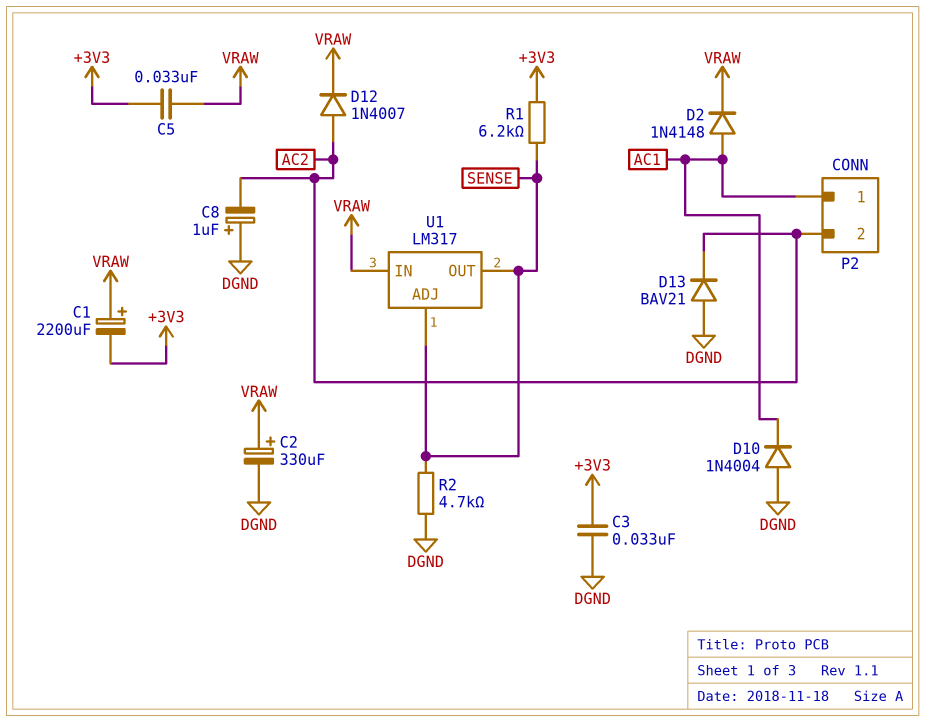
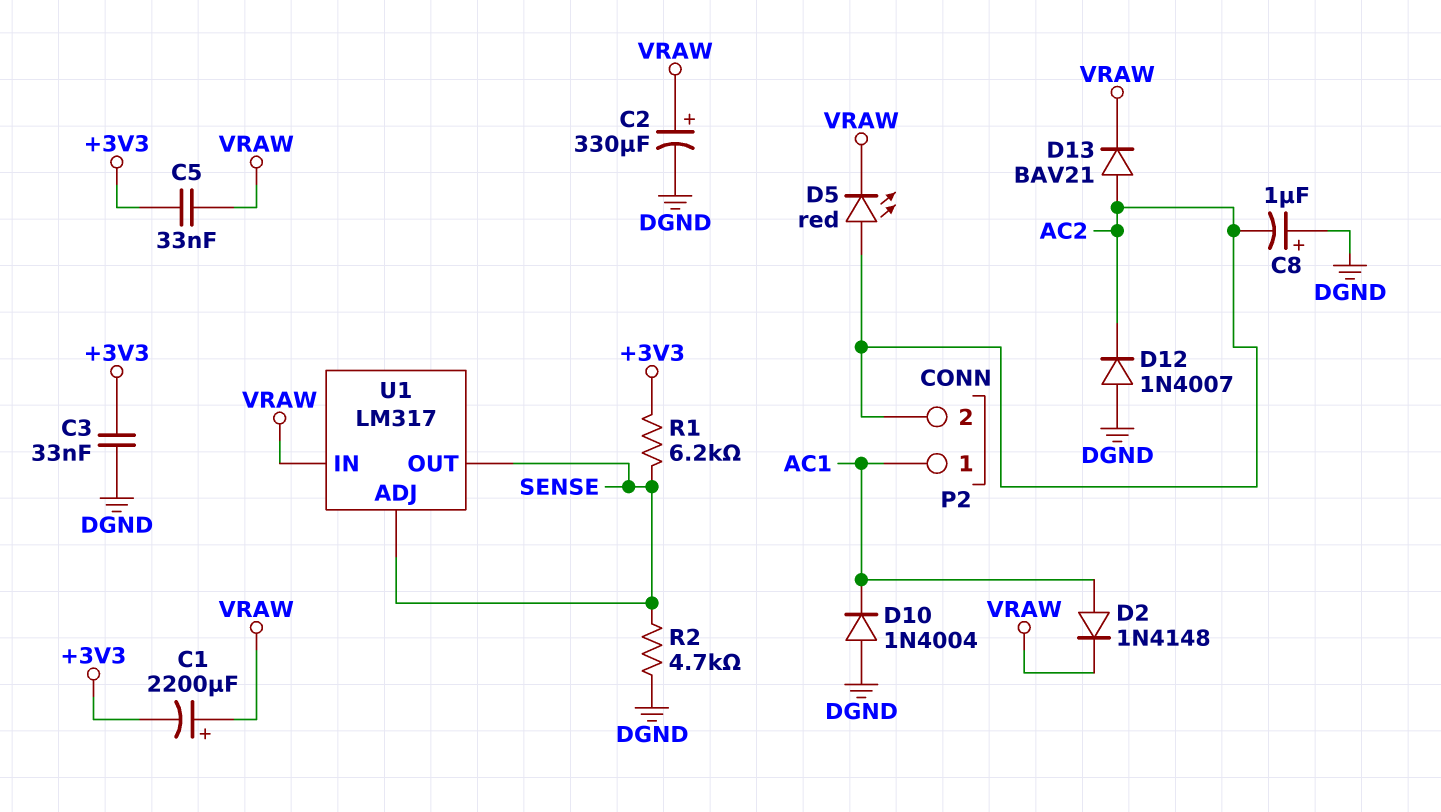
D5: none -> LED red (A AC2, K VRAW)
D12: diode 1N4007 (A AC2, K VRAW) -> diode 1N4007 (A DGND, K AC2)
D13: diode BAV21 (A DGND, K AC2) -> diode BAV21 (A AC2, K VRAW)

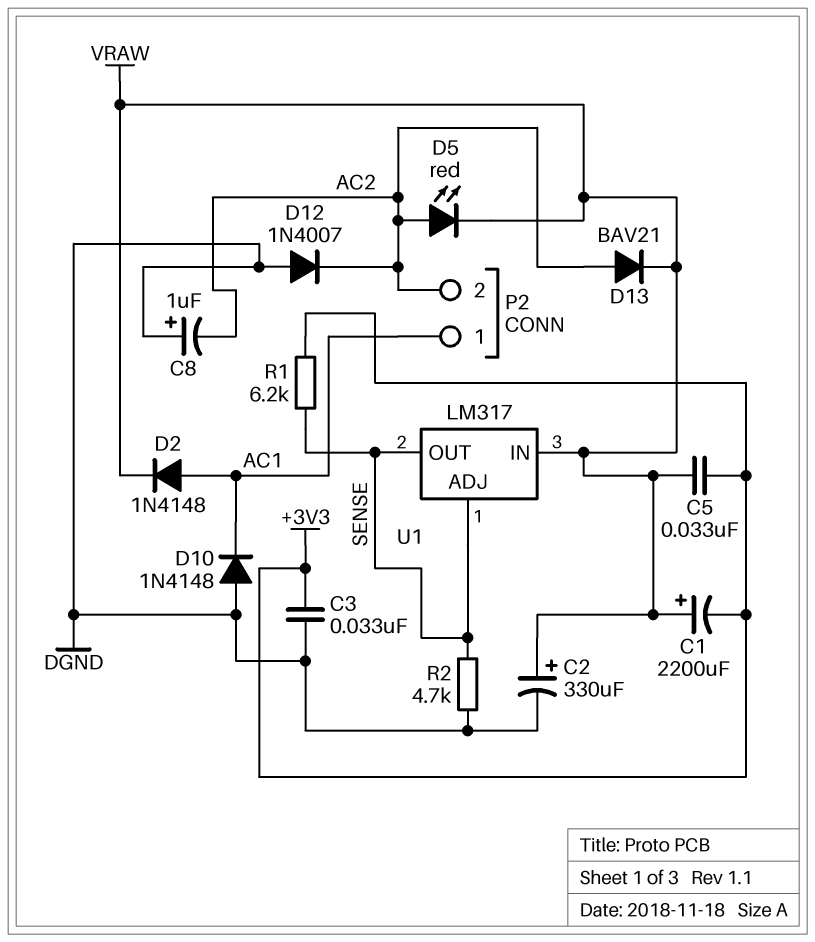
D10: diode 1N4004 (A DGND, K AC1) -> diode 1N4148 (A DGND, K AC1)

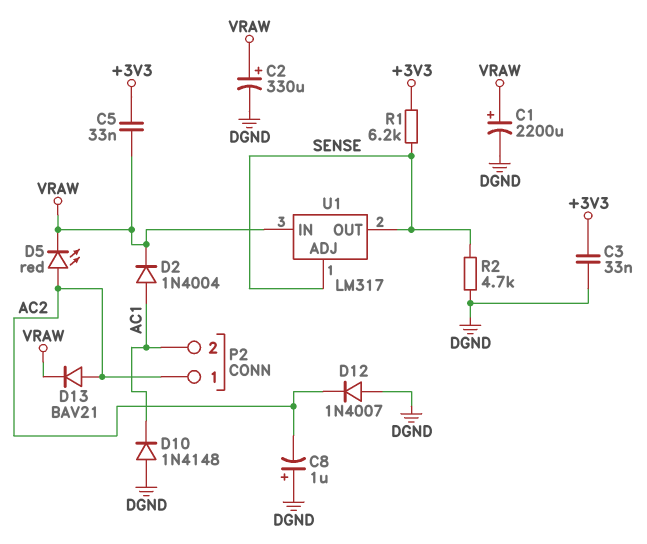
C1: 2200uF (plus VRAW, minus +3V3) -> 2200uF (plus VRAW, minus DGND)
D2: diode 1N4148 (A AC1, K VRAW) -> diode 1N4004 (A AC1, K VRAW)
P2 pin 1: AC1 -> AC2
P2 pin 2: AC2 -> AC1

